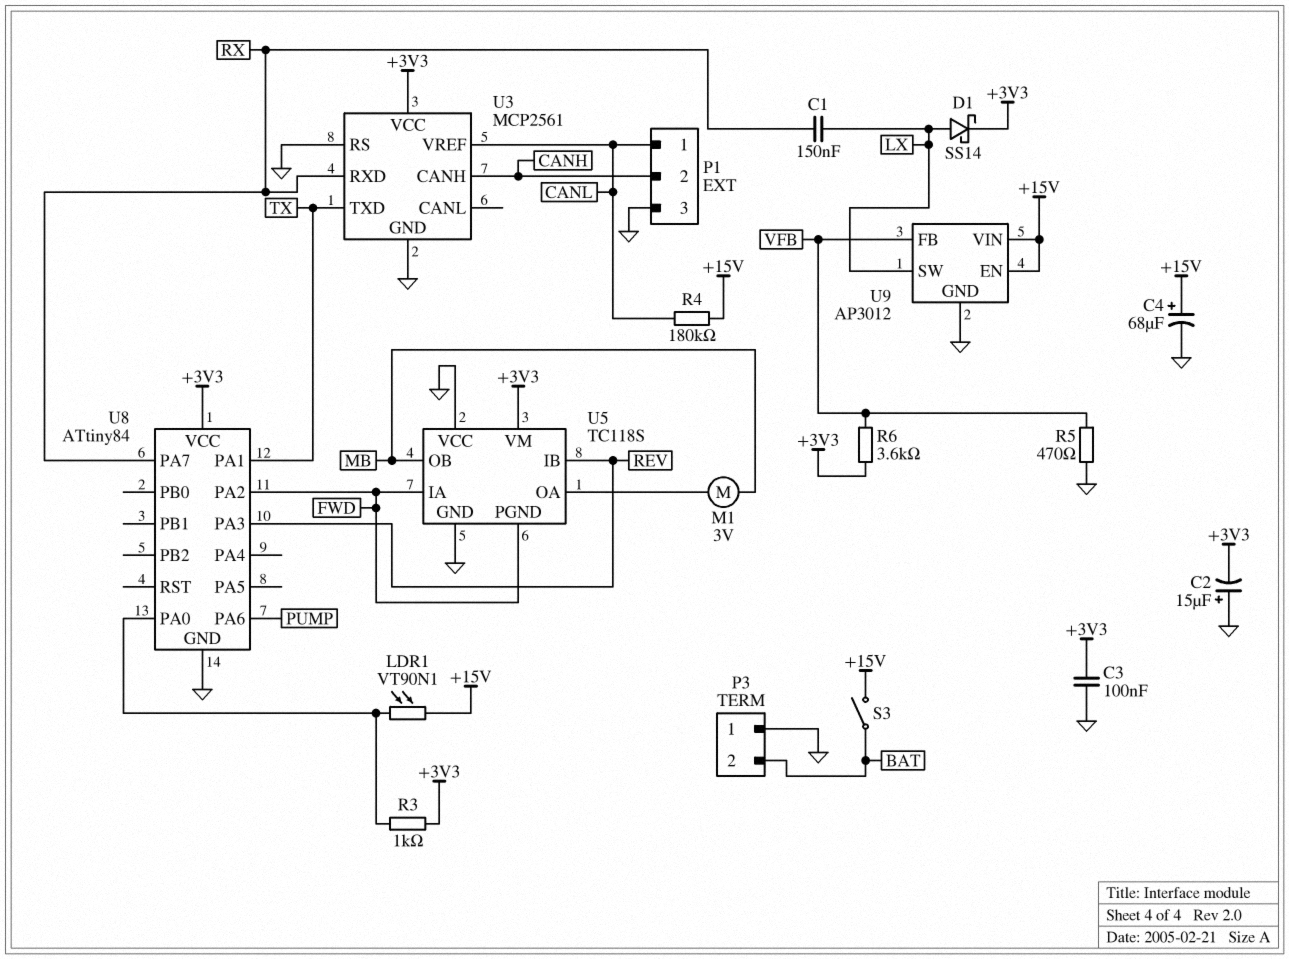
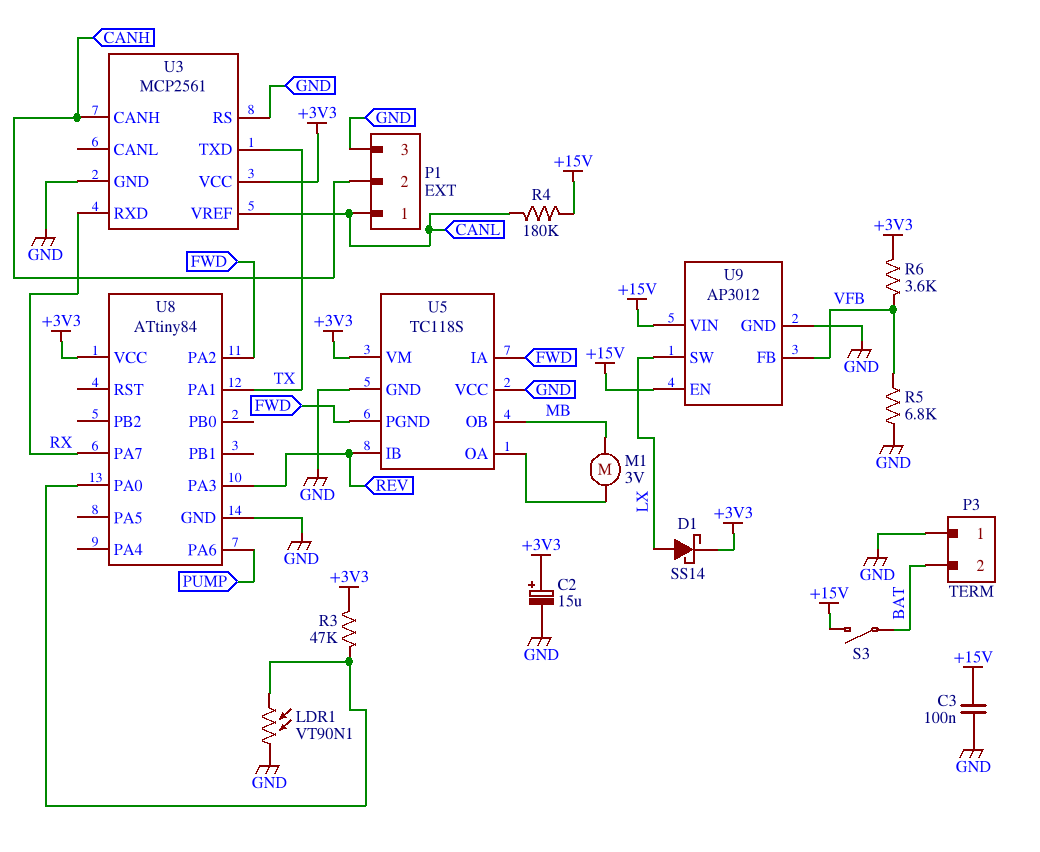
C1: 150nF (LX, RX) -> none
C2: 15uF (plus GND, minus +3V3) -> 15uF (plus +3V3, minus GND)
C3: 100nF (+3V3, GND) -> 100nF (+15V, GND)
C4: 68uF (plus +15V, minus GND) -> none
LDR1: VT90N1 (+15V, U8/PA0) -> VT90N1 (GND, U8/PA0)
R3: 1k (+3V3, U8/PA0) -> 47k (+3V3, U8/PA0)
R5: 470 (GND, VFB) -> 6.8k (GND, VFB)

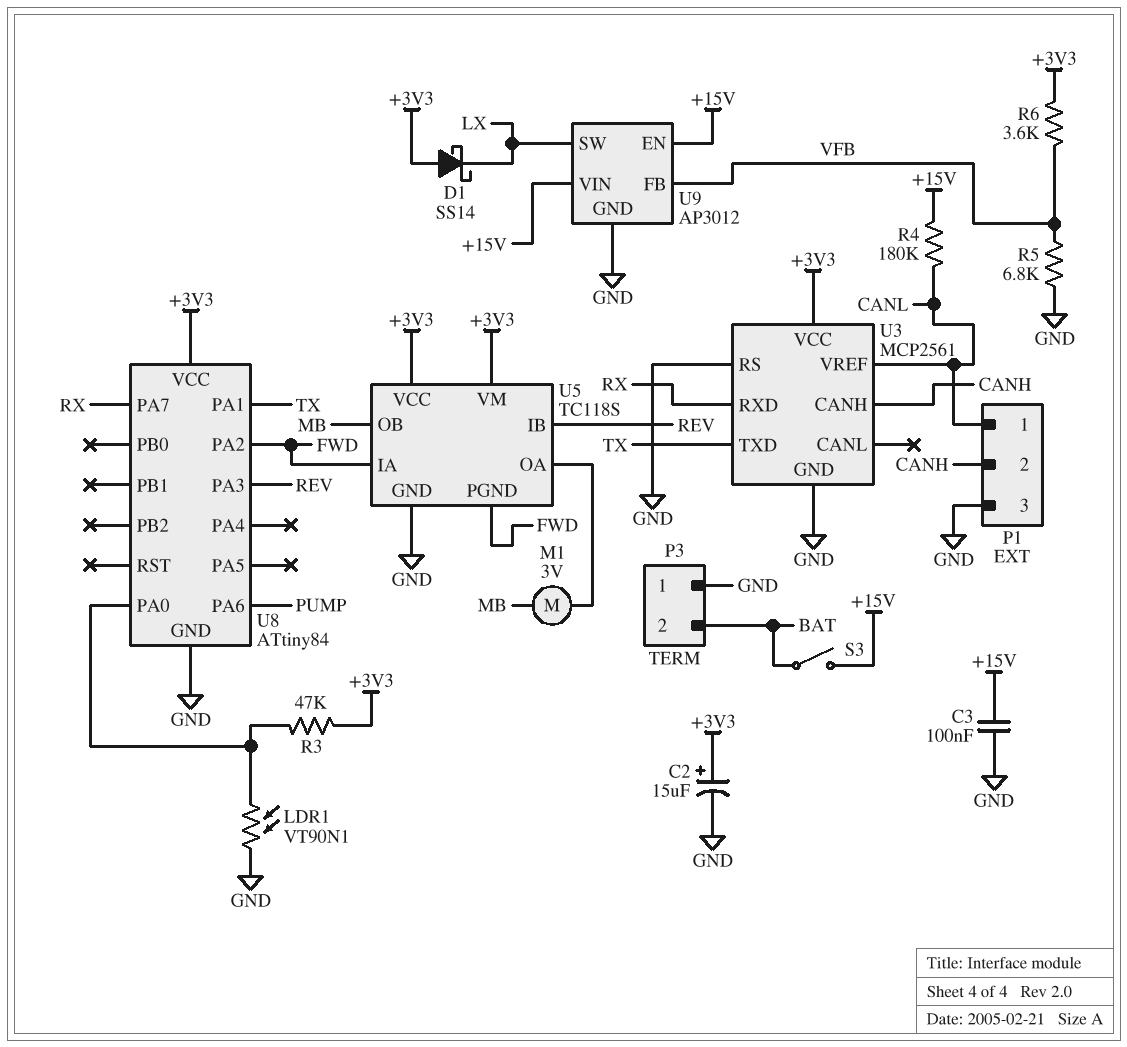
D1: schottky SS14 (A LX, K +3V3) -> schottky SS14 (A +3V3, K LX)
U5 pin VCC: GND -> +3V3

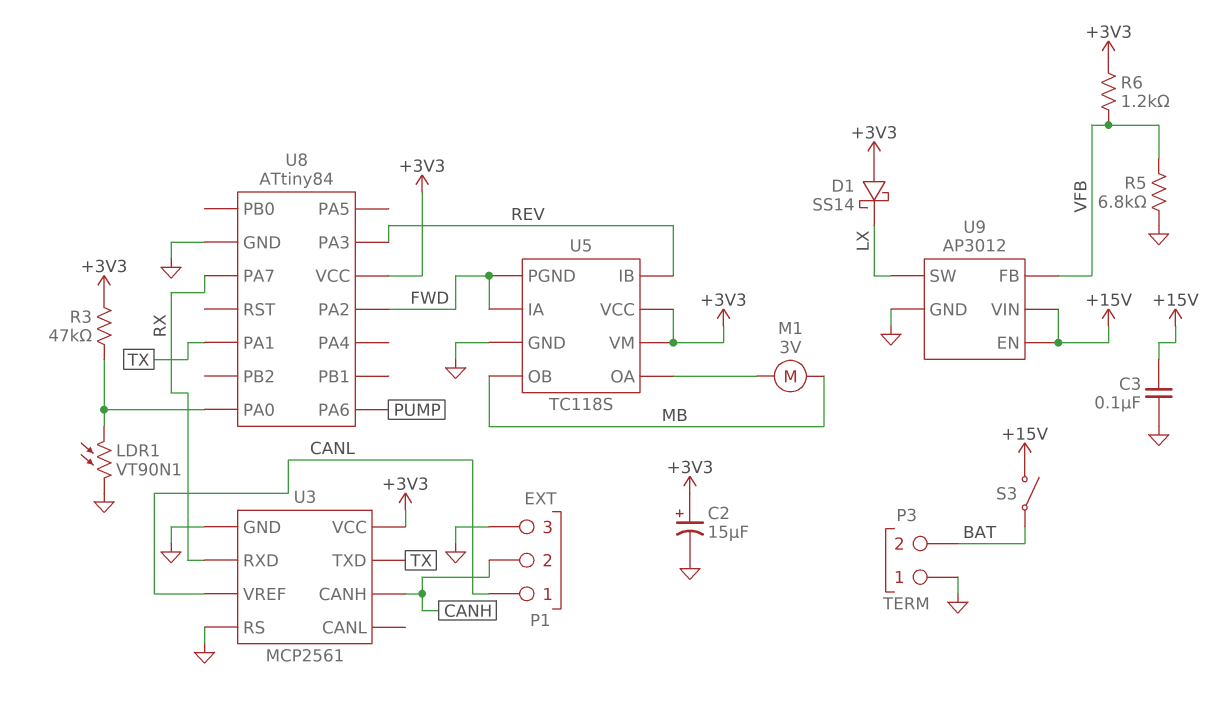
R4: 180k (+15V, CANL) -> none
R6: 3.6k (+3V3, VFB) -> 1.2k (+3V3, VFB)

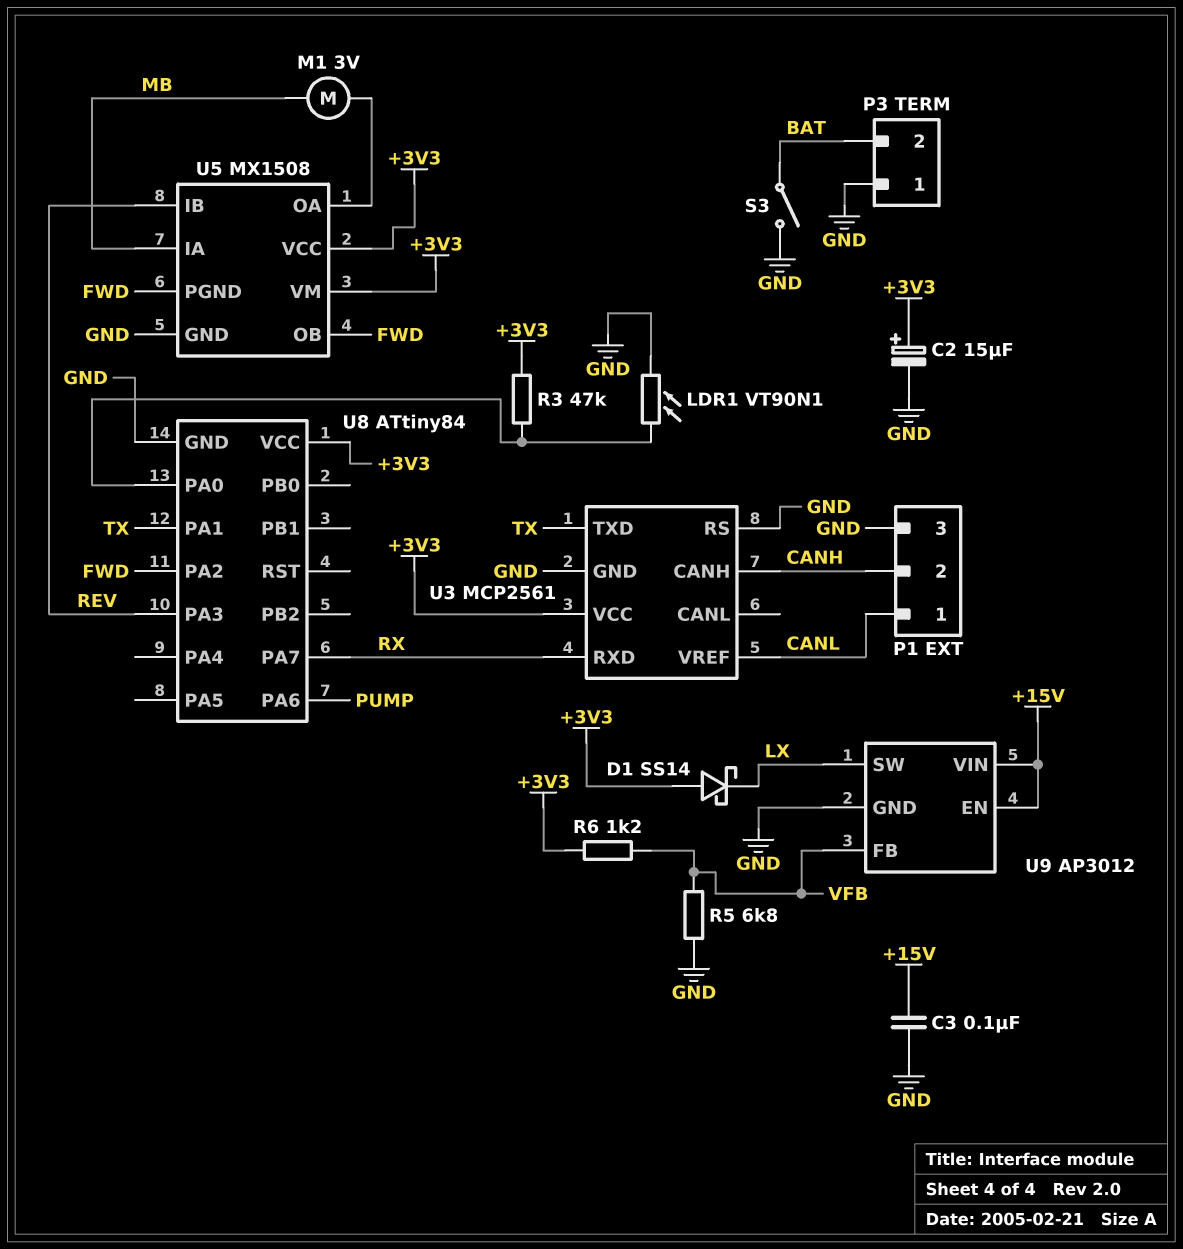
S3: switch (+15V, BAT) -> switch (BAT, GND)
U5: TC118S -> MX1508
U5 pin IA: FWD -> MB
U5 pin OB: MB -> FWD

